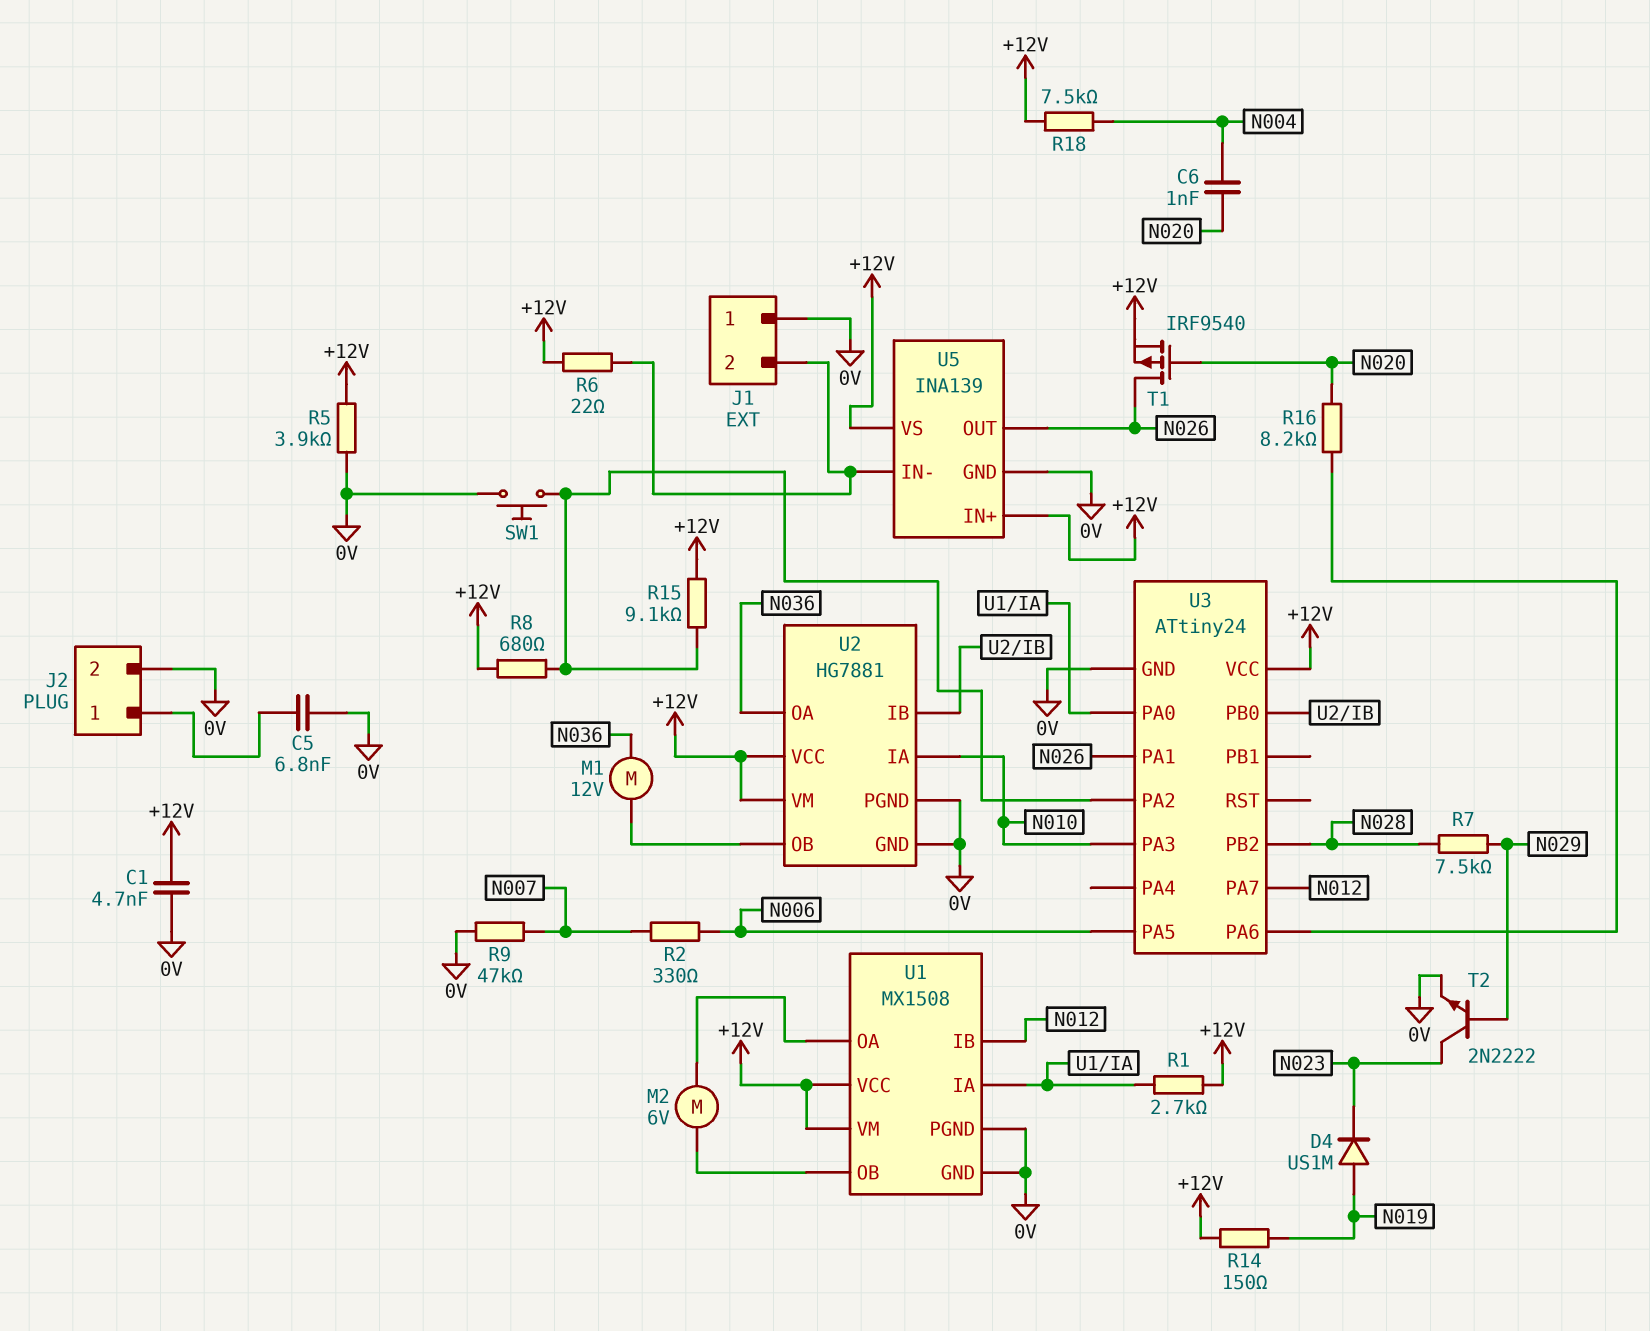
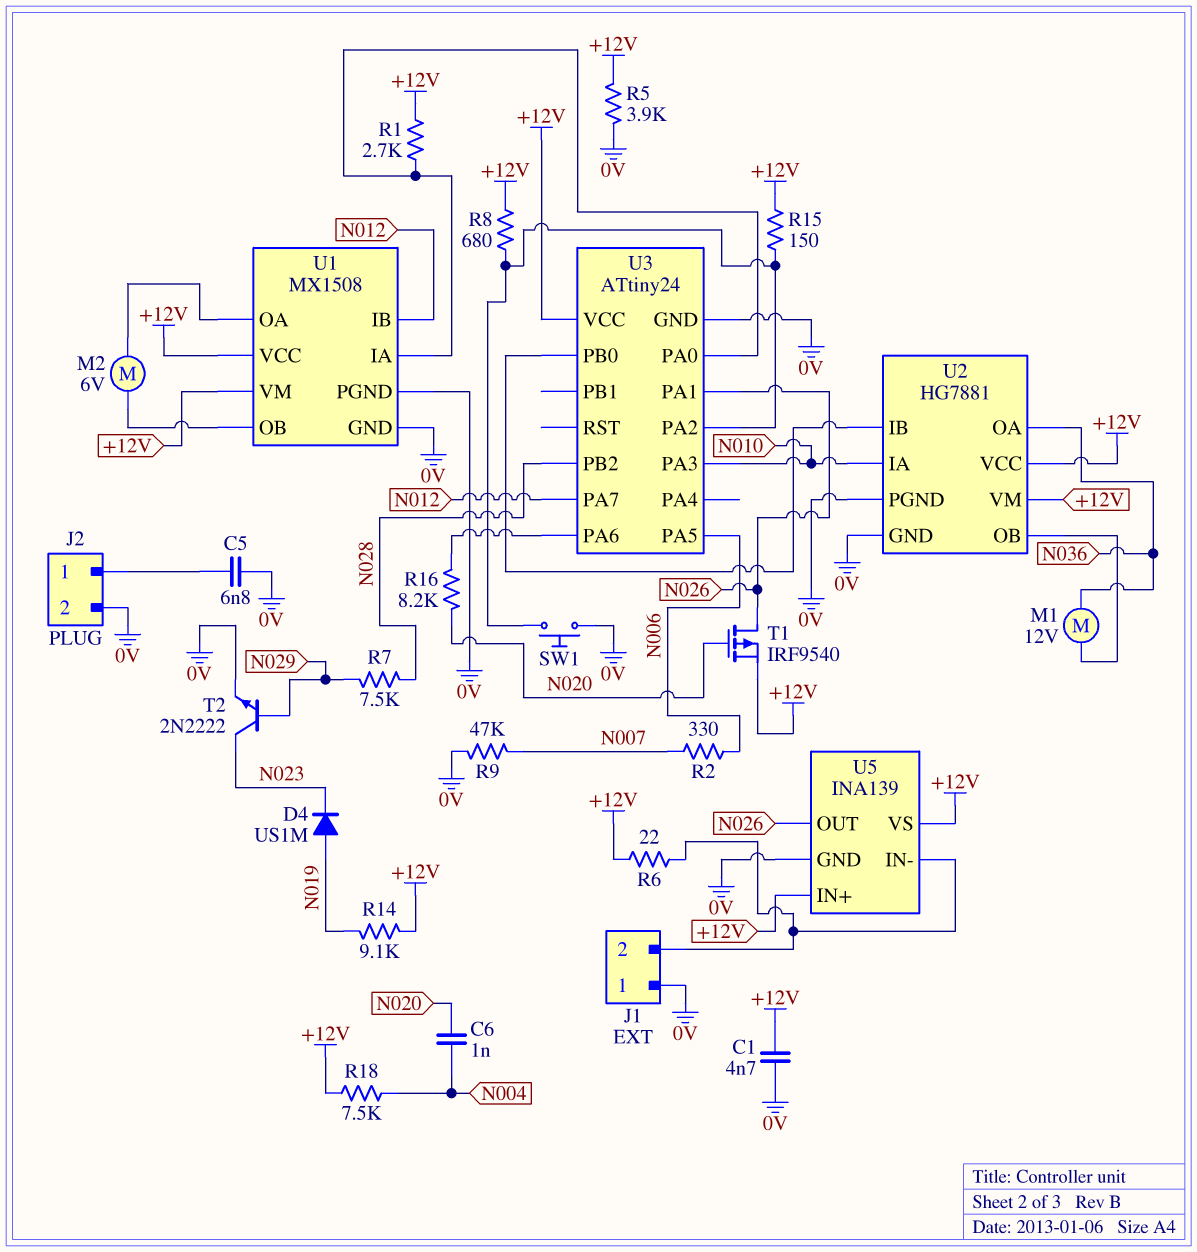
R14: 150 (+12V, N019) -> 9.1k (+12V, N019)
R15: 9.1k (+12V, U3/PA2) -> 150 (+12V, U3/PA2)

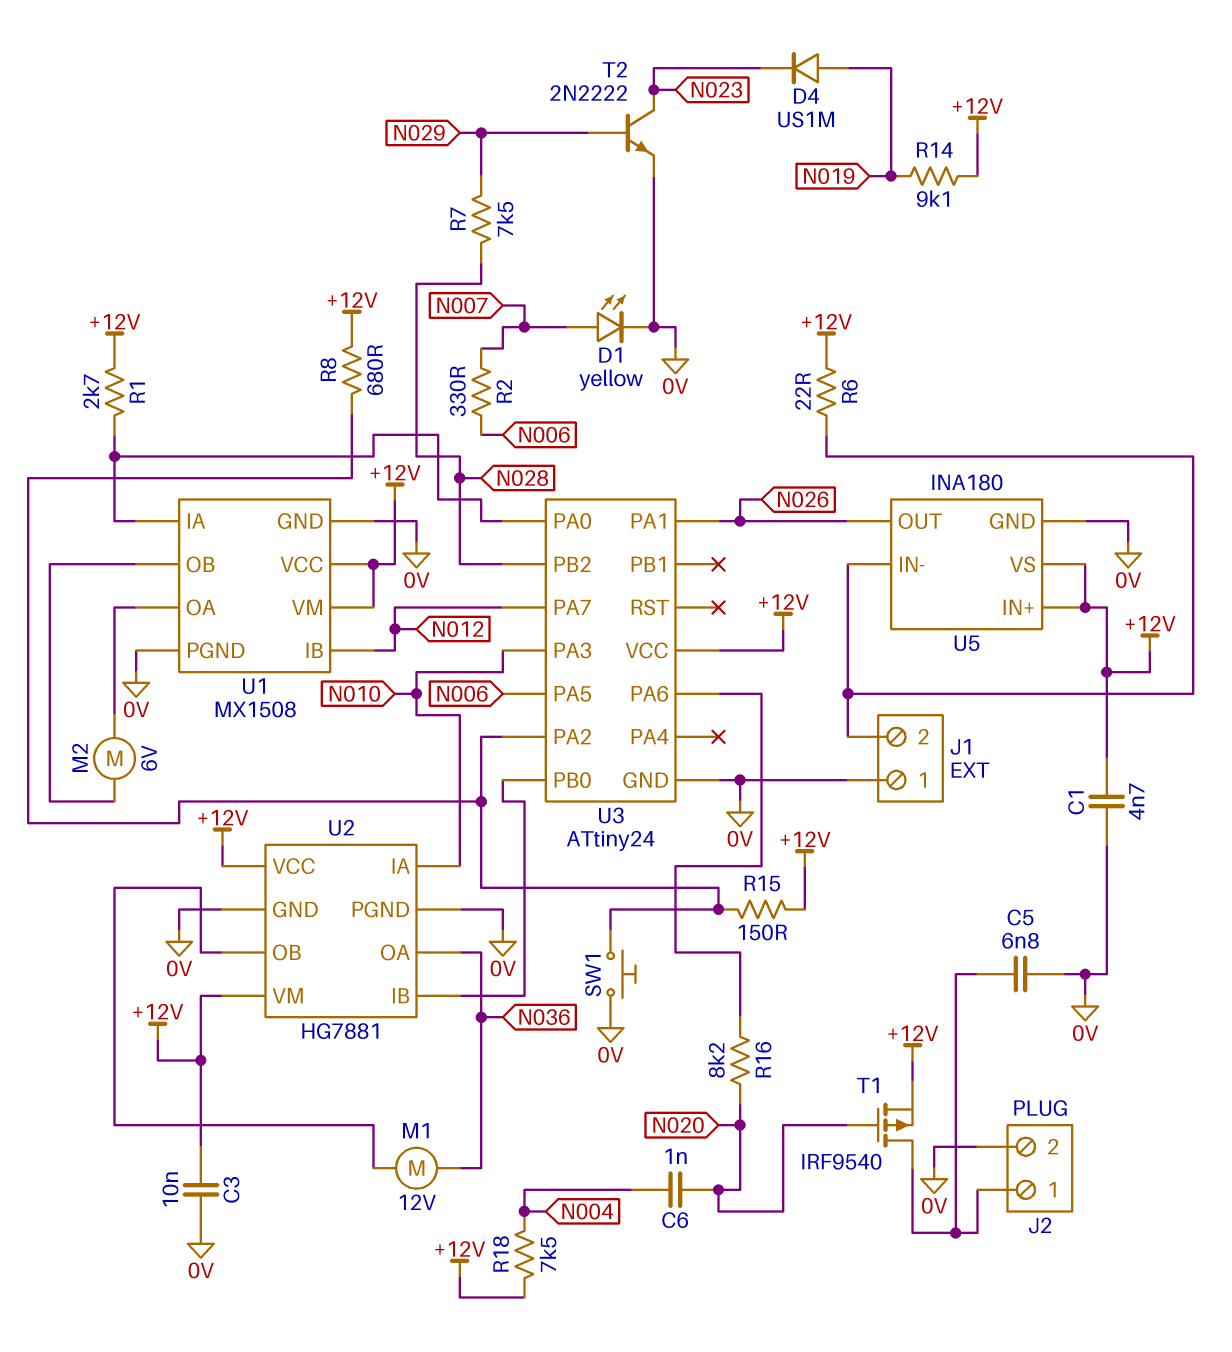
C3: none -> 10nF (+12V, 0V)
D1: none -> LED yellow (A N007, K 0V)
R5: 3.9k (+12V, 0V) -> none
R9: 47k (0V, N007) -> none
T1: PMOS IRF9540 (G N020, D N026, S +12V) -> PMOS IRF9540 (G N020, D J2/1, S +12V)
U5: INA139 -> INA180

